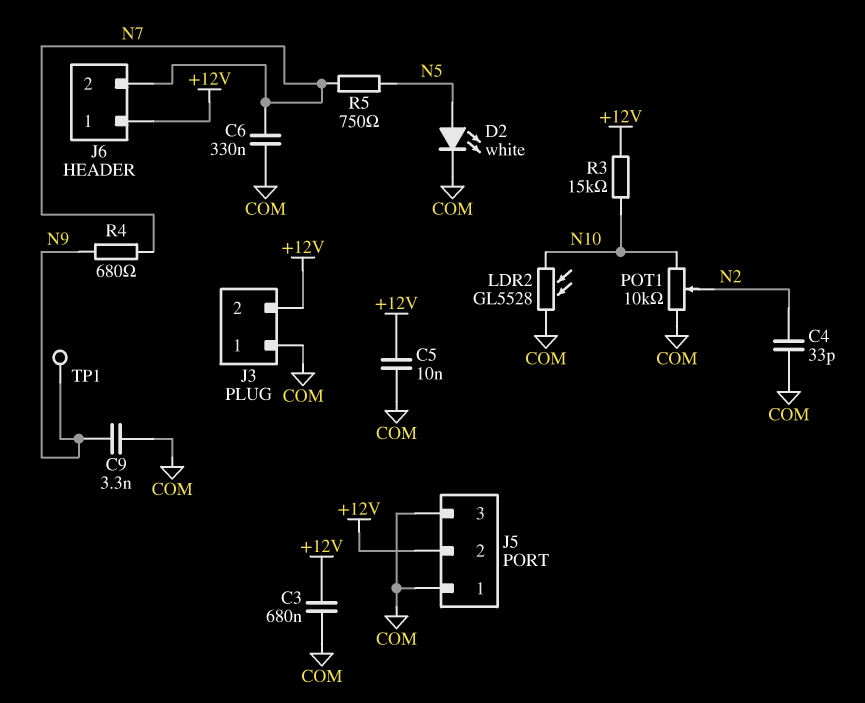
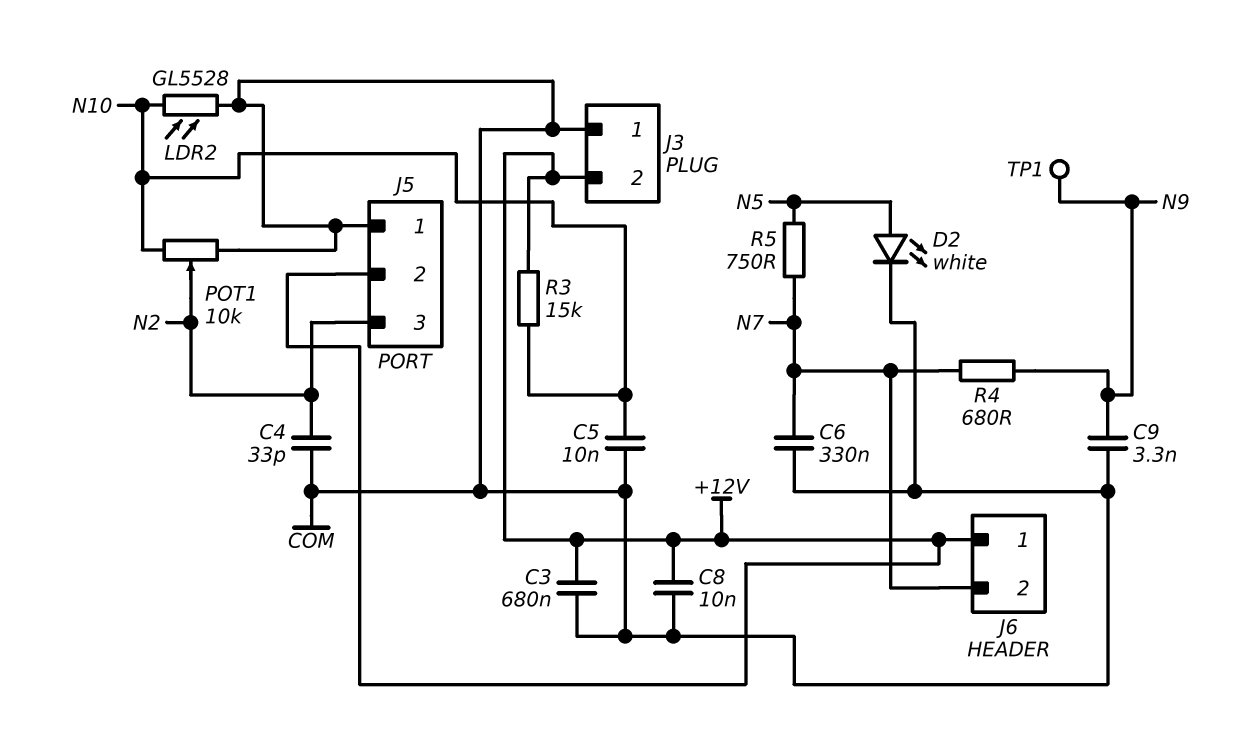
C5: 10nF (+12V, COM) -> 10nF (COM, N10)
C8: none -> 10nF (+12V, COM)
J5 pin 3: COM -> N2

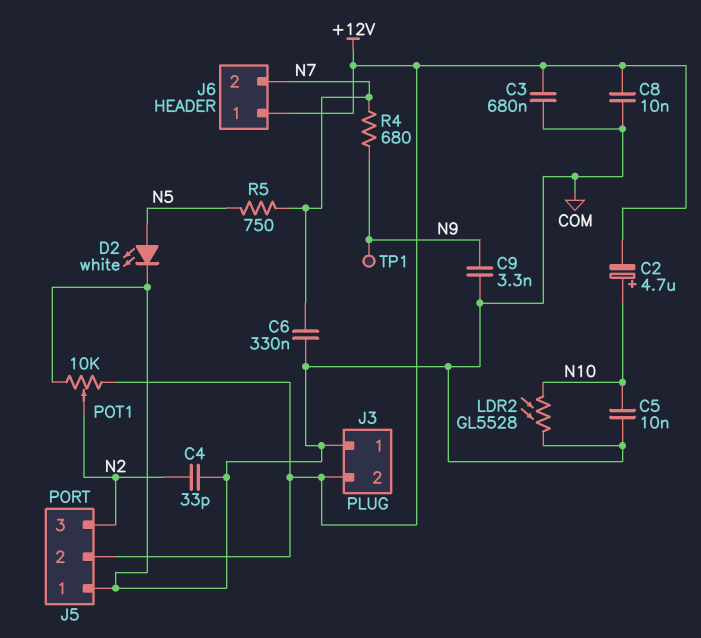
C2: none -> 4.7uF (plus N10, minus +12V)
POT1: 10k (COM, N10, wiper N2) -> 10k (+12V, COM, wiper N2)
R3: 15k (+12V, N10) -> none

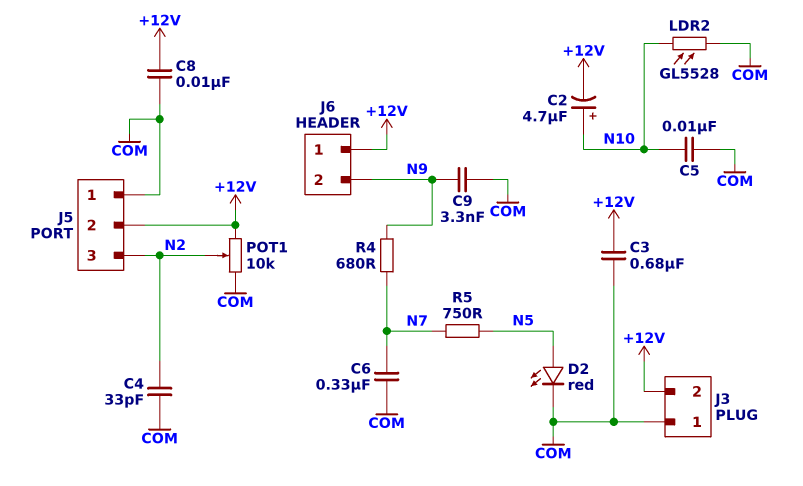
D2: LED white (A N5, K COM) -> LED red (A N5, K COM)
J6 pin 2: N7 -> N9
TP1: test point (N9) -> none

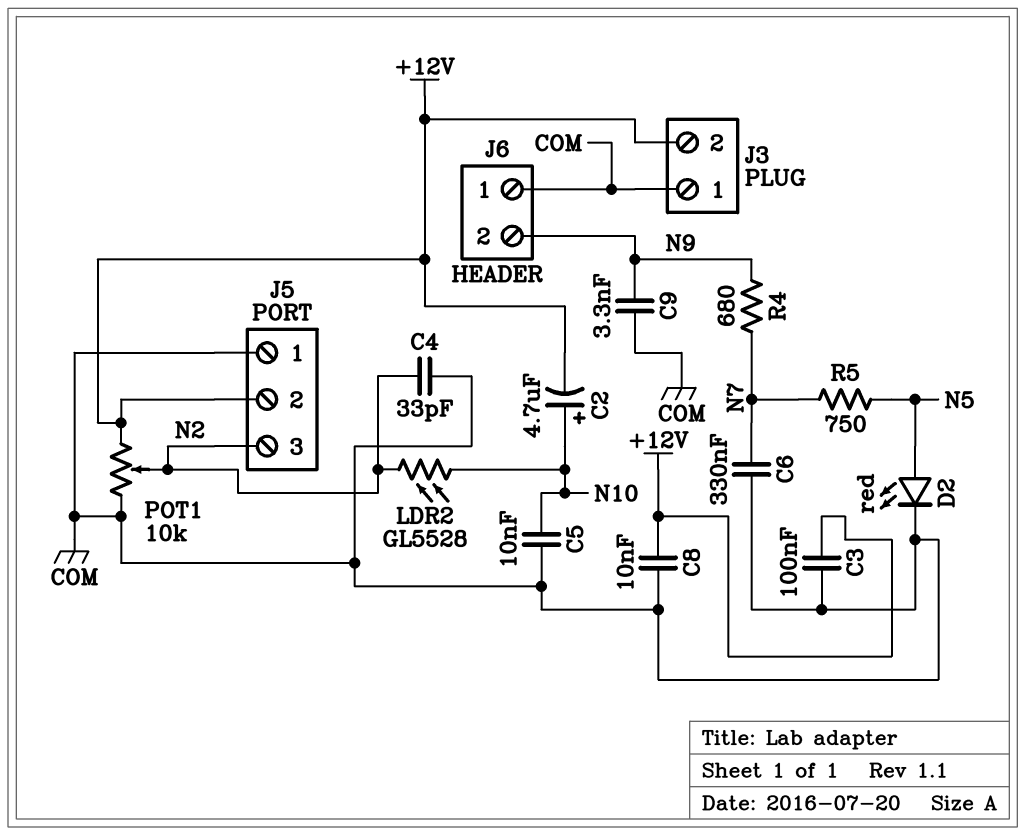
C3: 680nF (+12V, COM) -> 100nF (+12V, COM)
J6 pin 1: +12V -> COM
LDR2: GL5528 (COM, N10) -> GL5528 (N2, N10)

